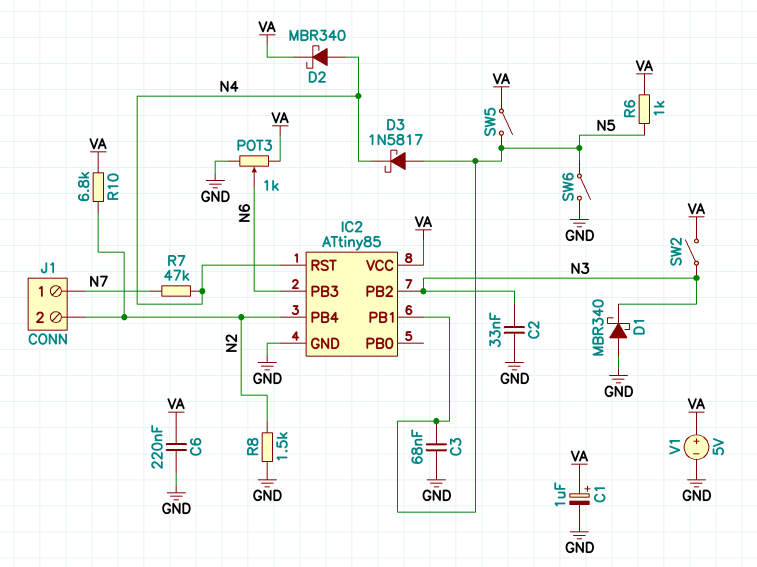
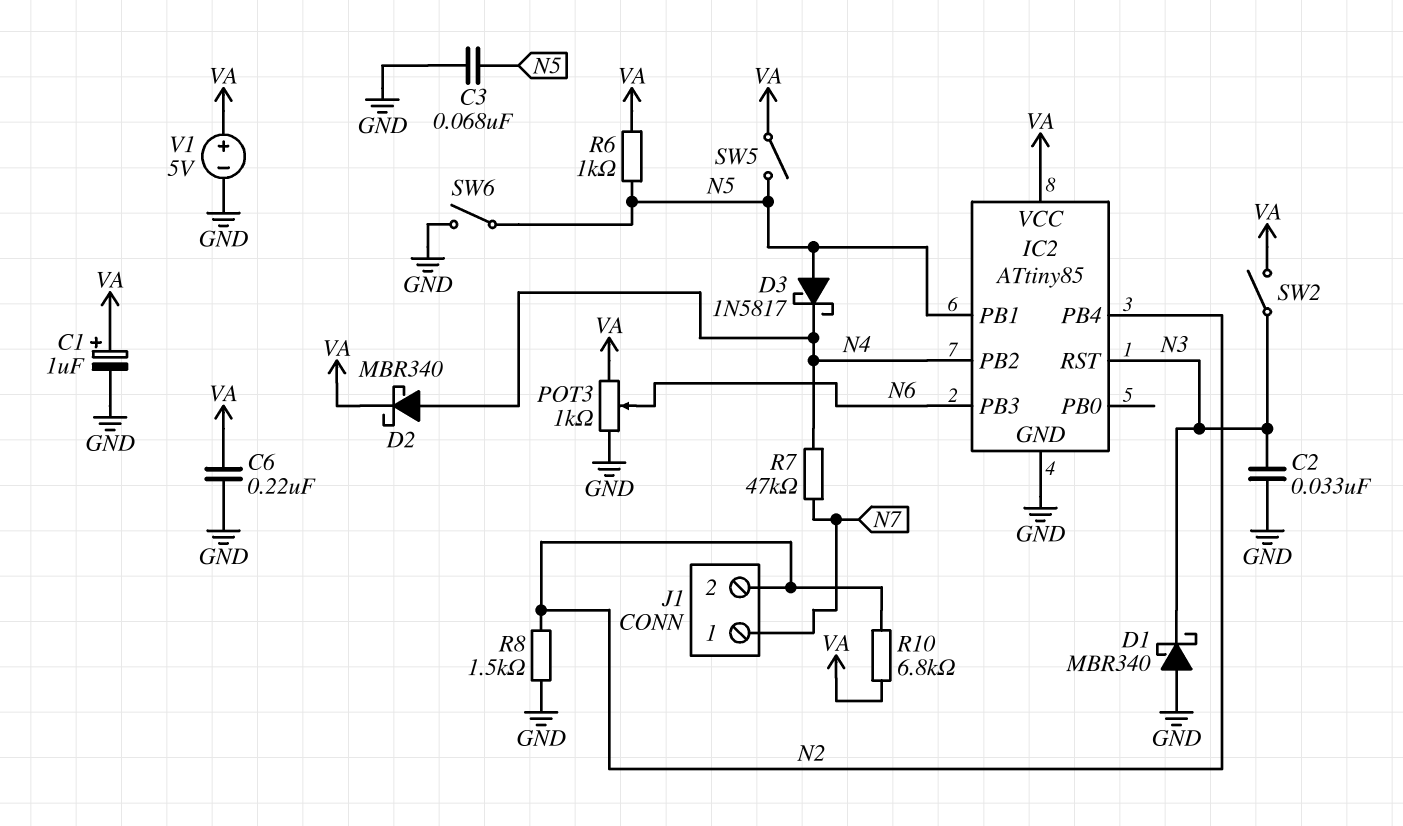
IC2 pin PB2: N3 -> N4
IC2 pin RST: N4 -> N3

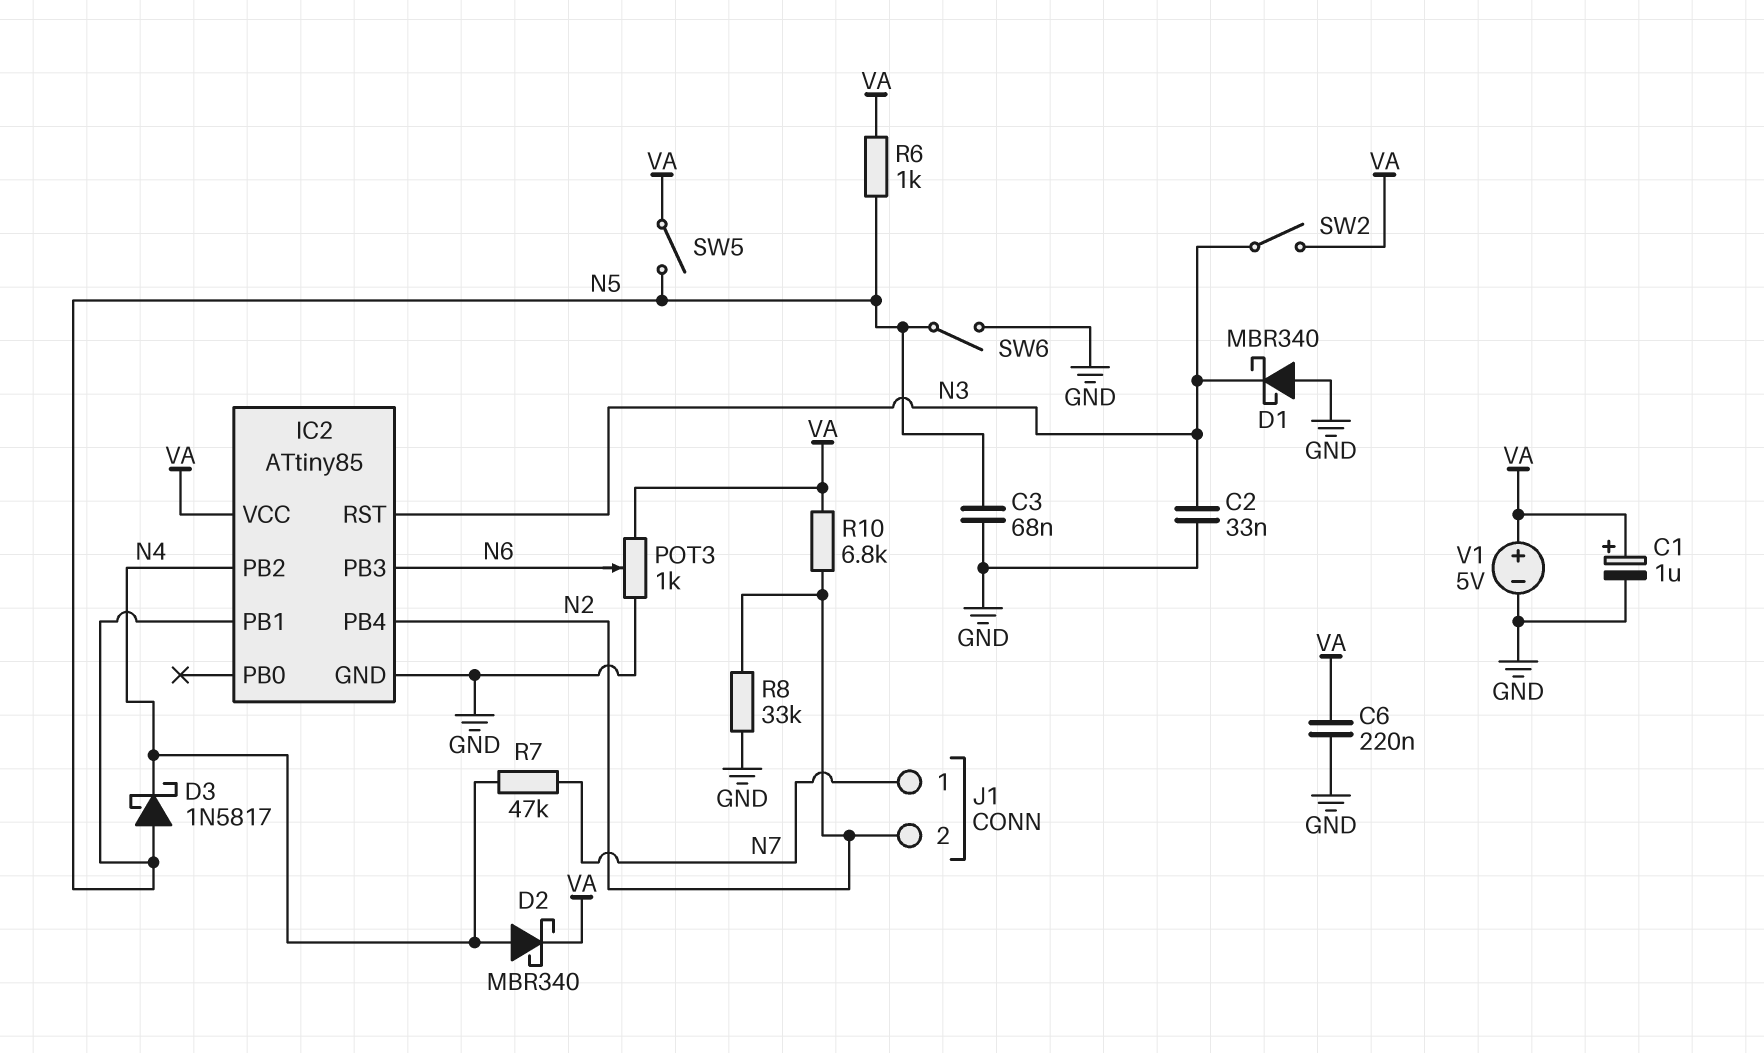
R8: 1.5k (GND, N2) -> 33k (GND, N2)

